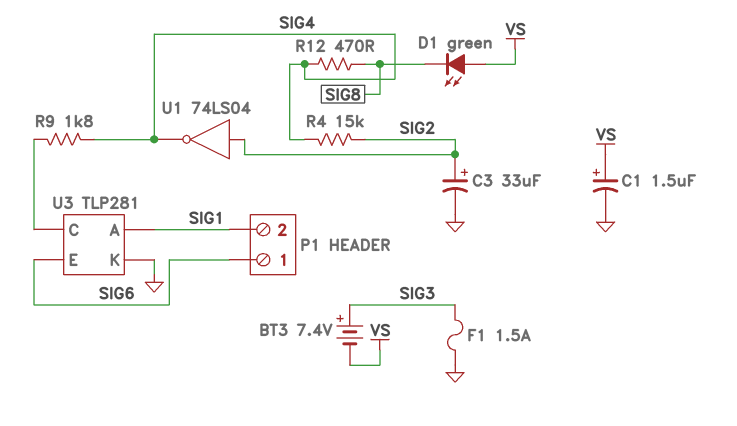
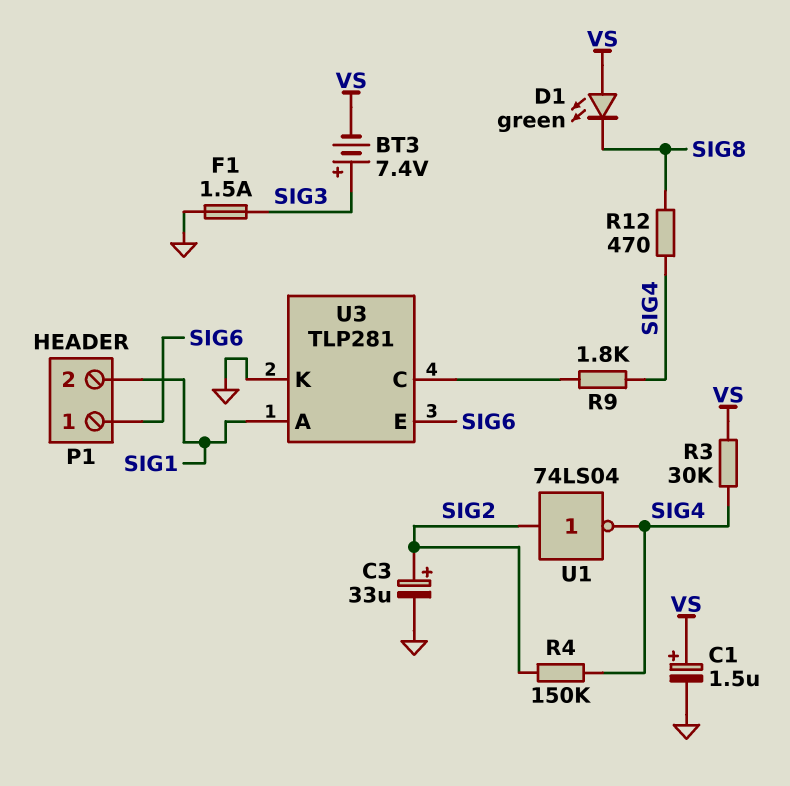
R3: none -> 30k (SIG4, VS)
R4: 15k (SIG2, SIG4) -> 150k (SIG2, SIG4)

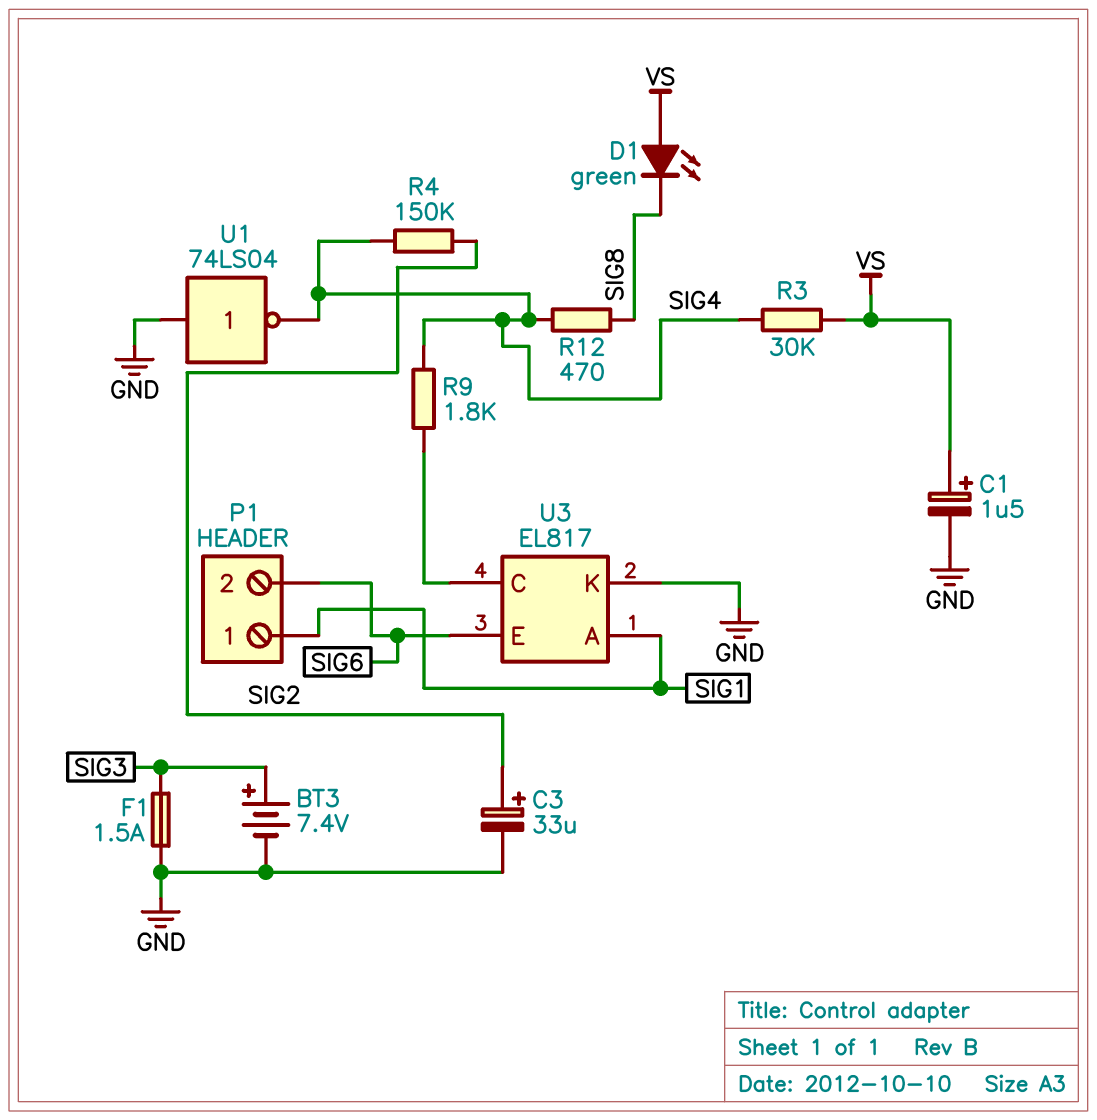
BT3: 7.4V (plus SIG3, minus VS) -> 7.4V (plus SIG3, minus GND)
P1 pin 1: SIG6 -> SIG1
P1 pin 2: SIG1 -> SIG6
U1: NOT 74LS04 (in SIG2, out SIG4) -> NOT 74LS04 (in GND, out SIG4)
U3: TLP281 -> EL817

